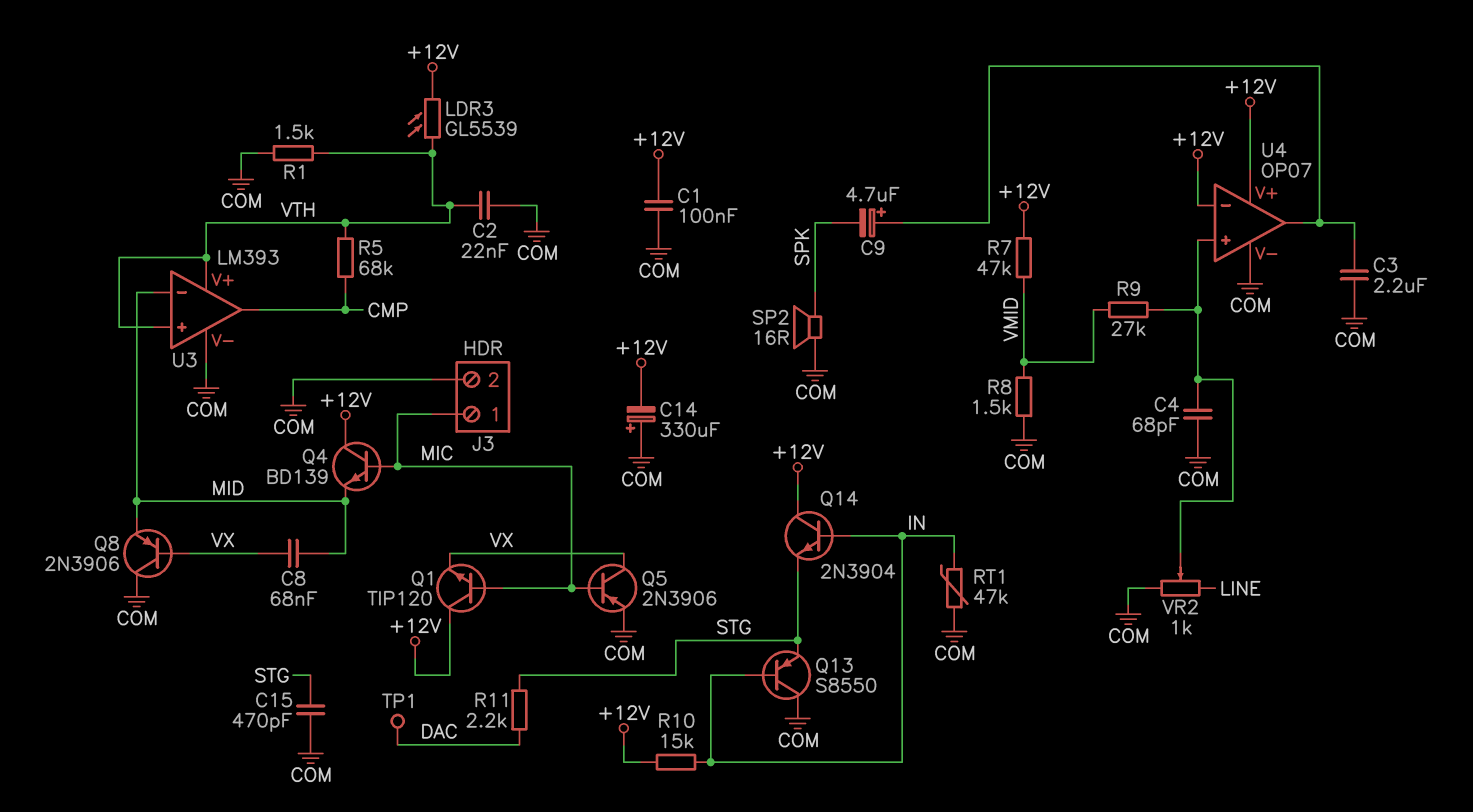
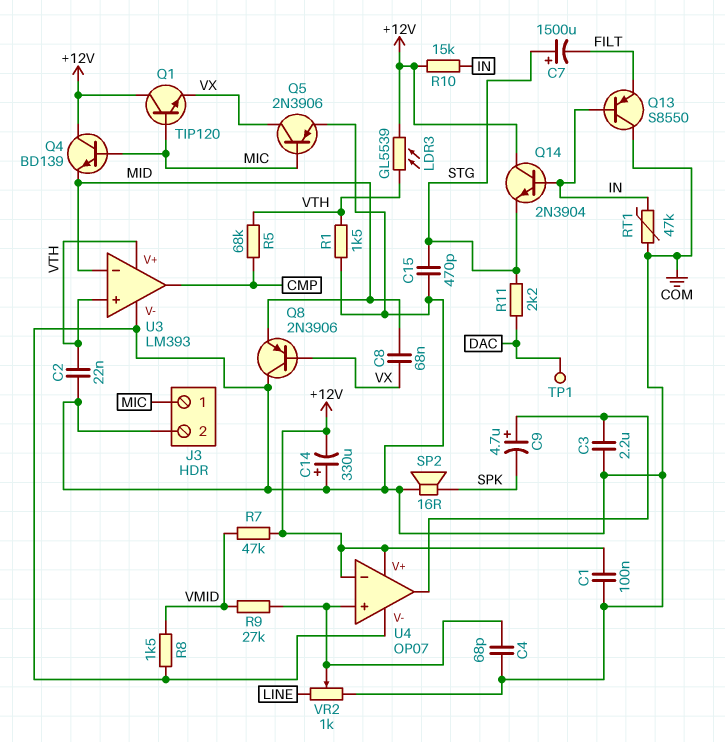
C7: none -> 1500uF (plus STG, minus FILT)
Q13: PNP S8550 (B IN, C COM, E STG) -> PNP S8550 (B IN, C COM, E FILT)

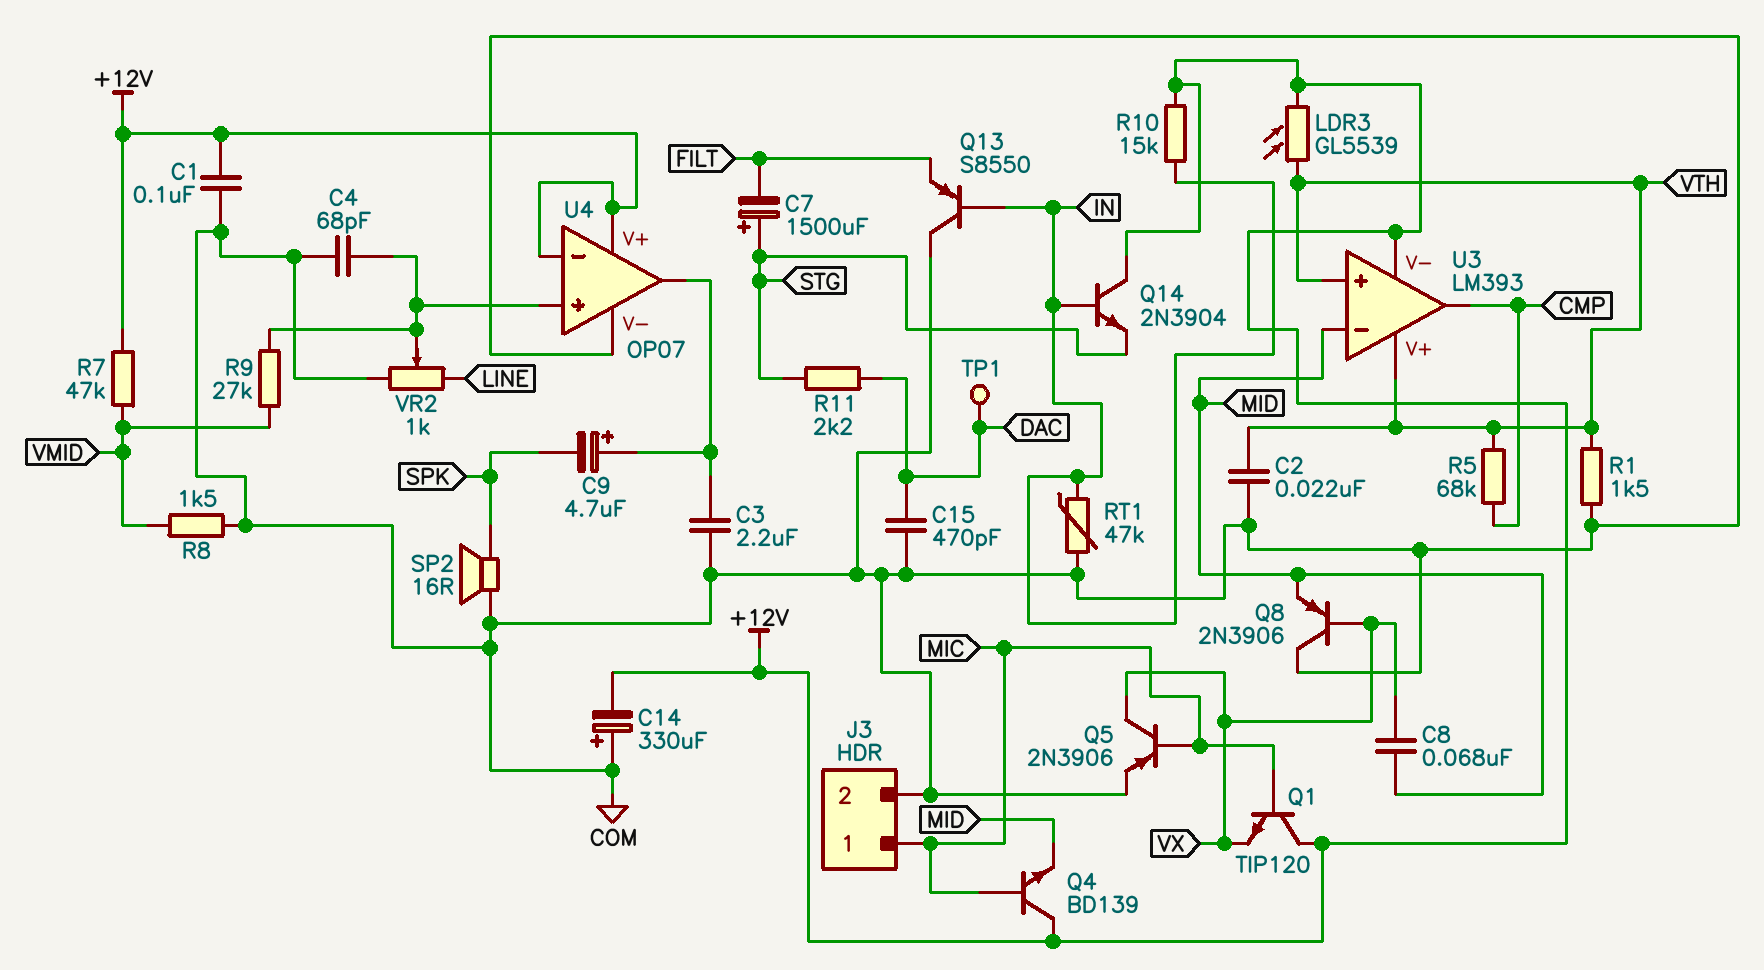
C15: 470pF (COM, STG) -> 470pF (COM, DAC)
U3 pin V-: COM -> +12V

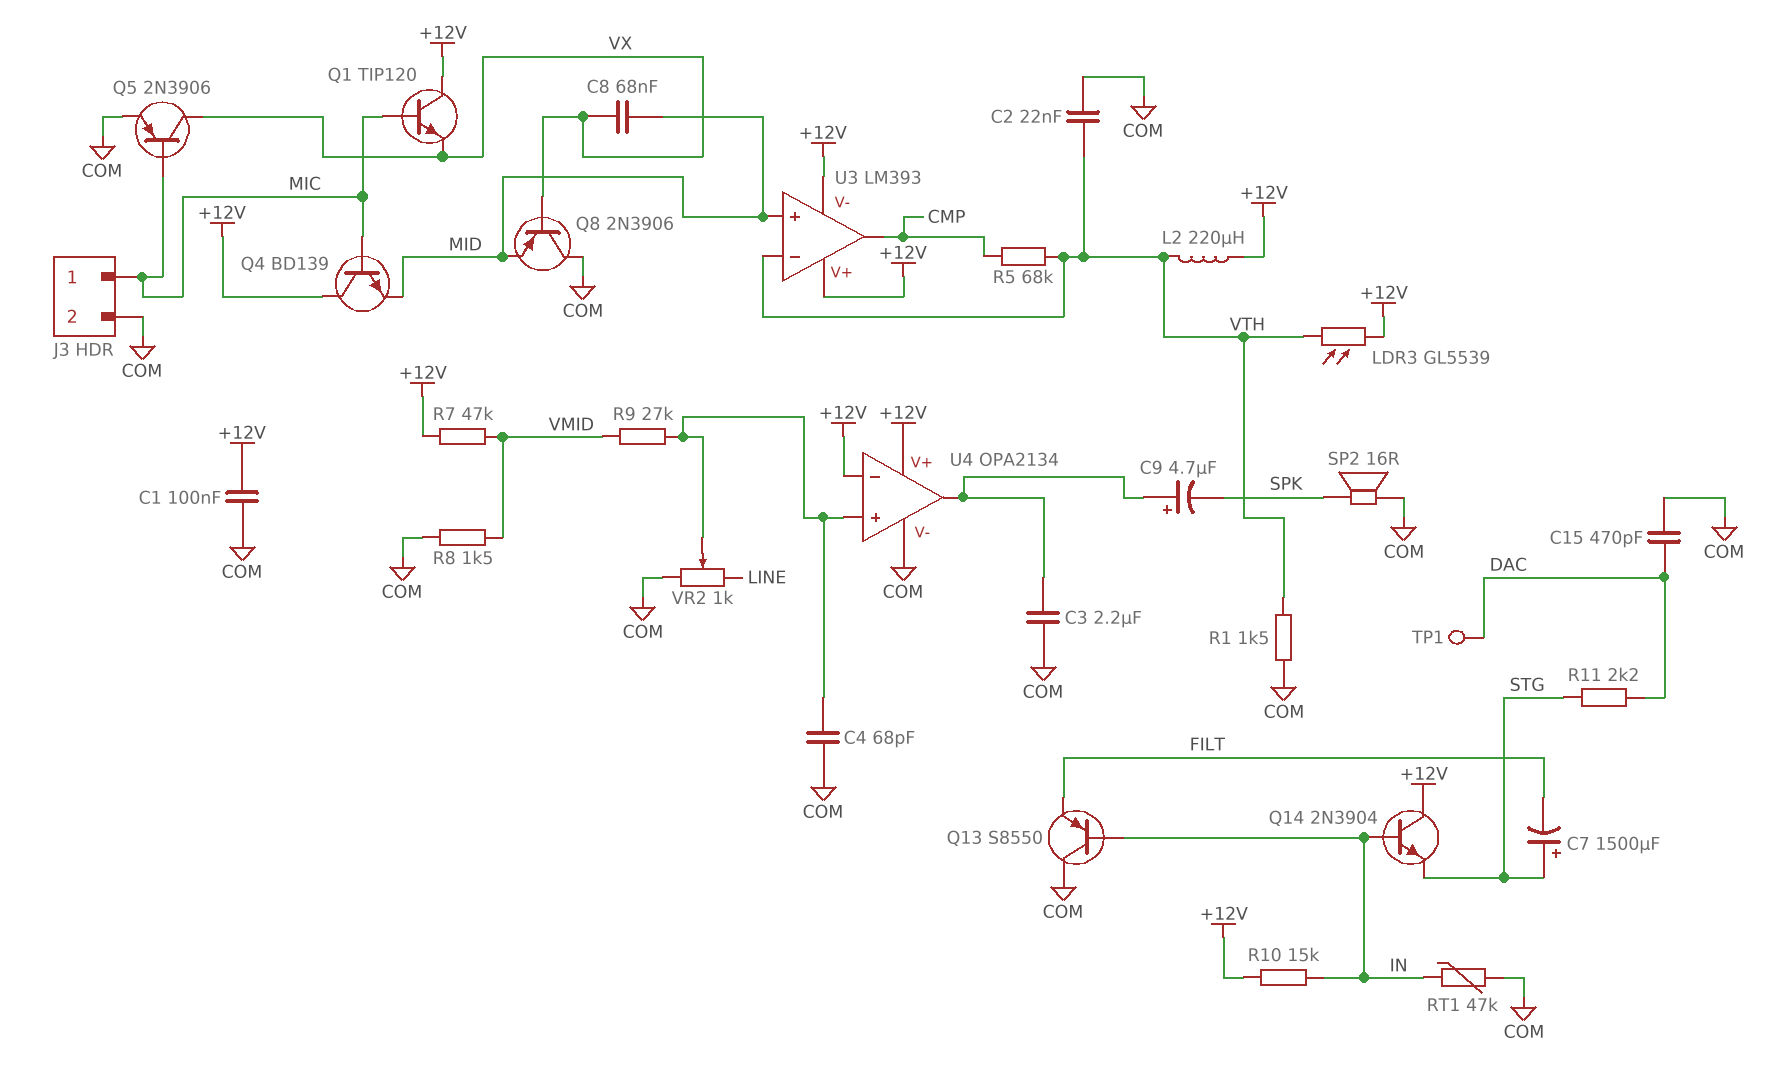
C14: 330uF (plus COM, minus +12V) -> none
L2: none -> 220uH (+12V, VTH)
U3 pin V+: VTH -> +12V
U3 pin in+: VTH -> MID
U3 pin in-: MID -> VTH
U4: OP07 -> OPA2134

